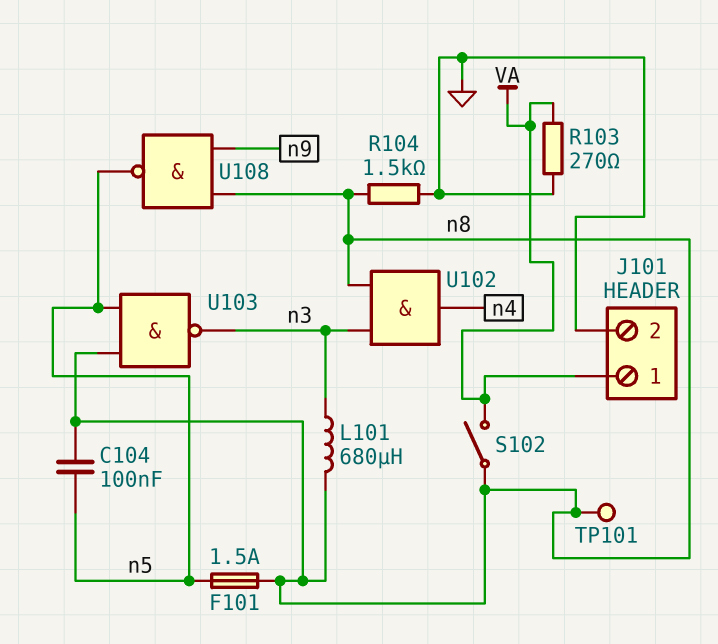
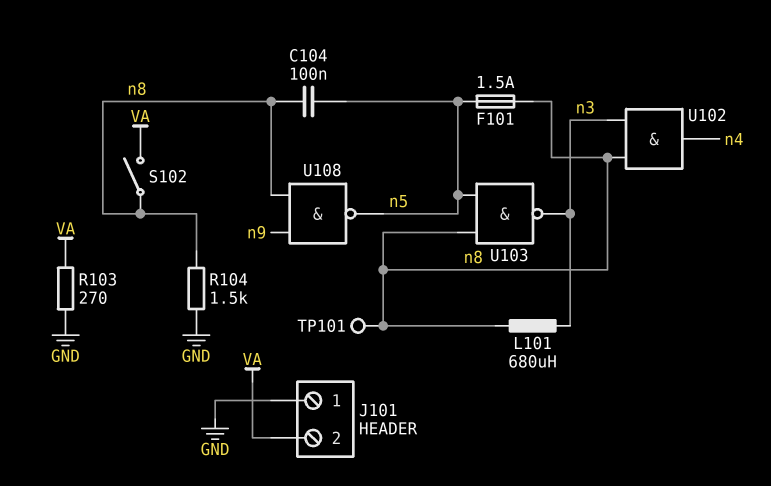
J101 pin 1: VA -> GND
J101 pin 2: GND -> VA

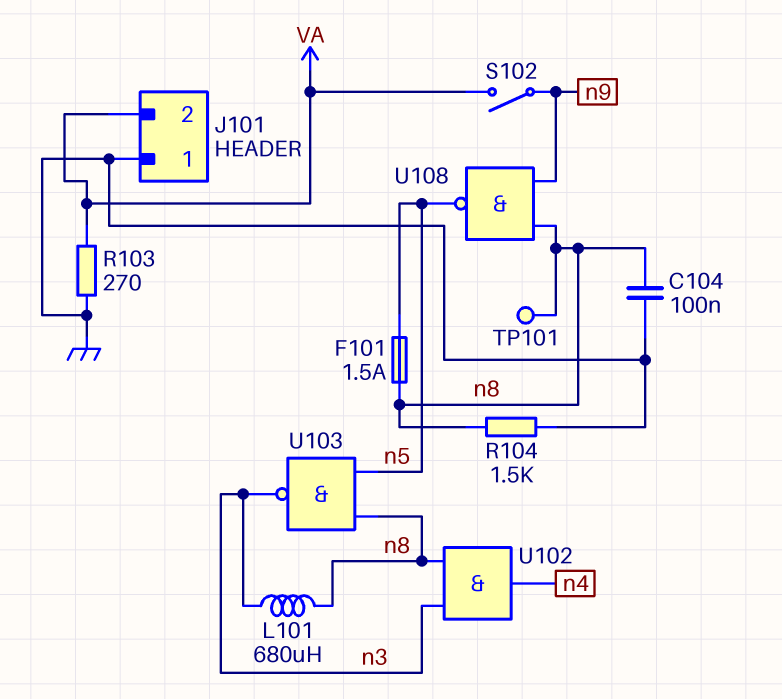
C104: 100nF (n5, n8) -> 100nF (GND, n8)
S102: switch (VA, n8) -> switch (VA, n9)

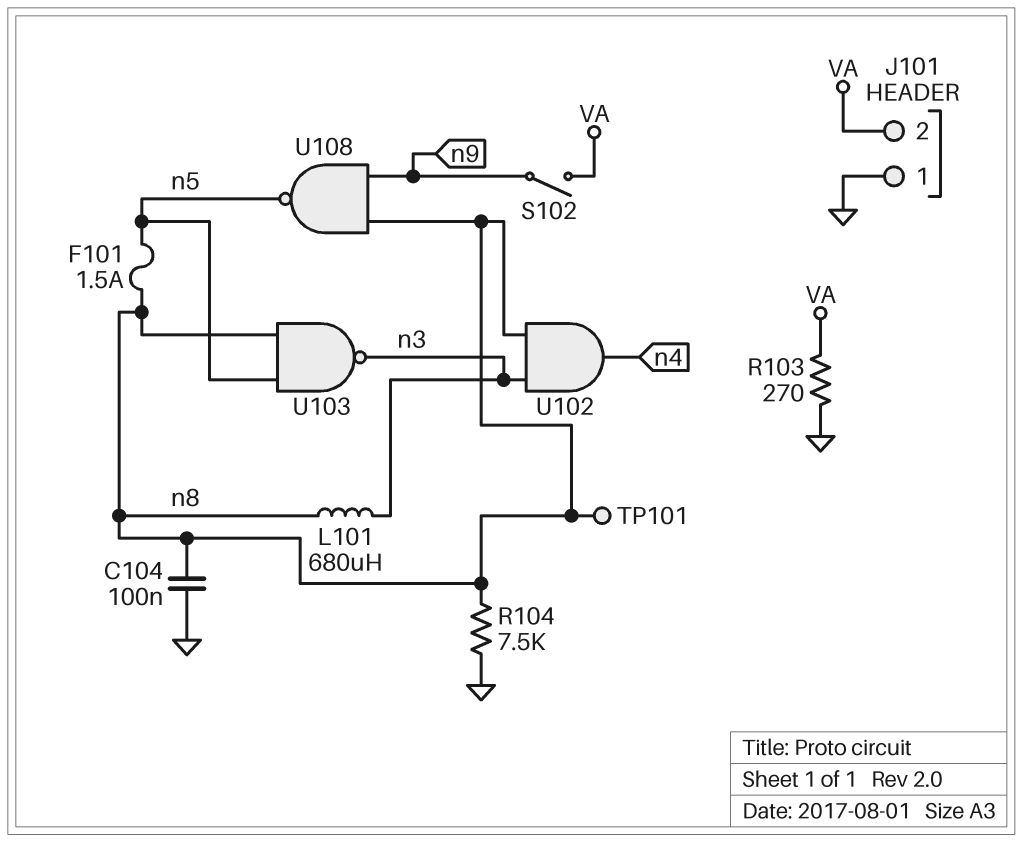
R104: 1.5k (GND, n8) -> 7.5k (GND, n8)

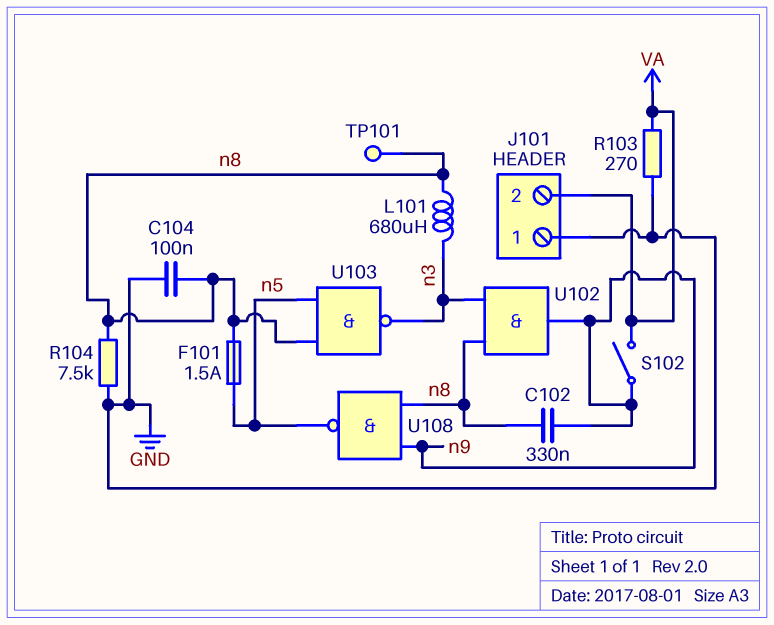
C102: none -> 330nF (n8, n9)
U102: AND (in n3, in n8, out n4) -> AND (in n3, in n8, out n9)

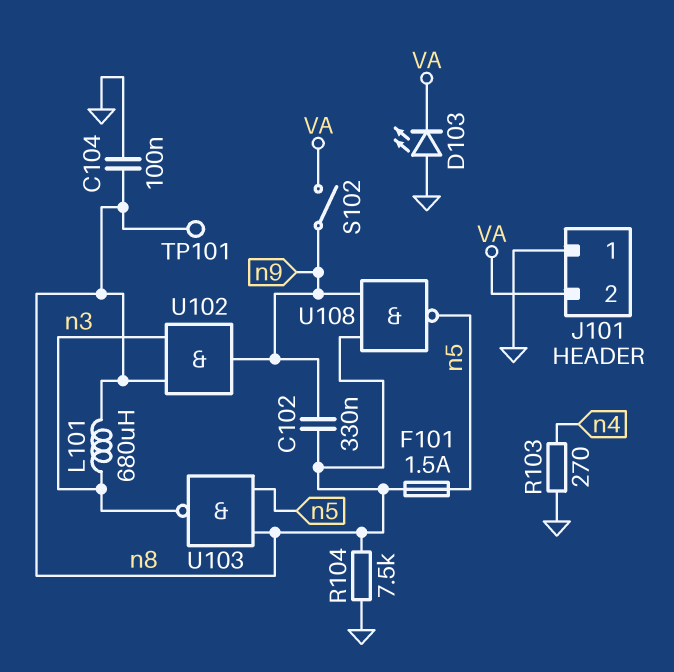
D103: none -> LED (A GND, K VA)
R103: 270 (GND, VA) -> 270 (GND, n4)

